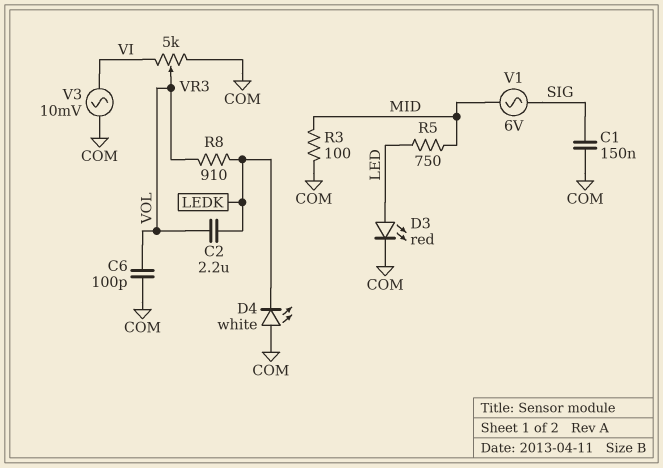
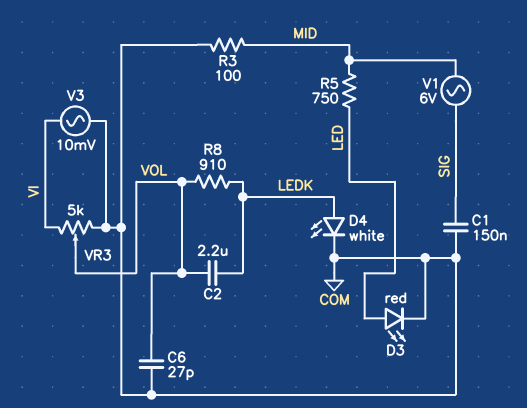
C6: 100pF (COM, VOL) -> 27pF (COM, VOL)
D4: LED white (A COM, K LEDK) -> LED white (A LEDK, K COM)

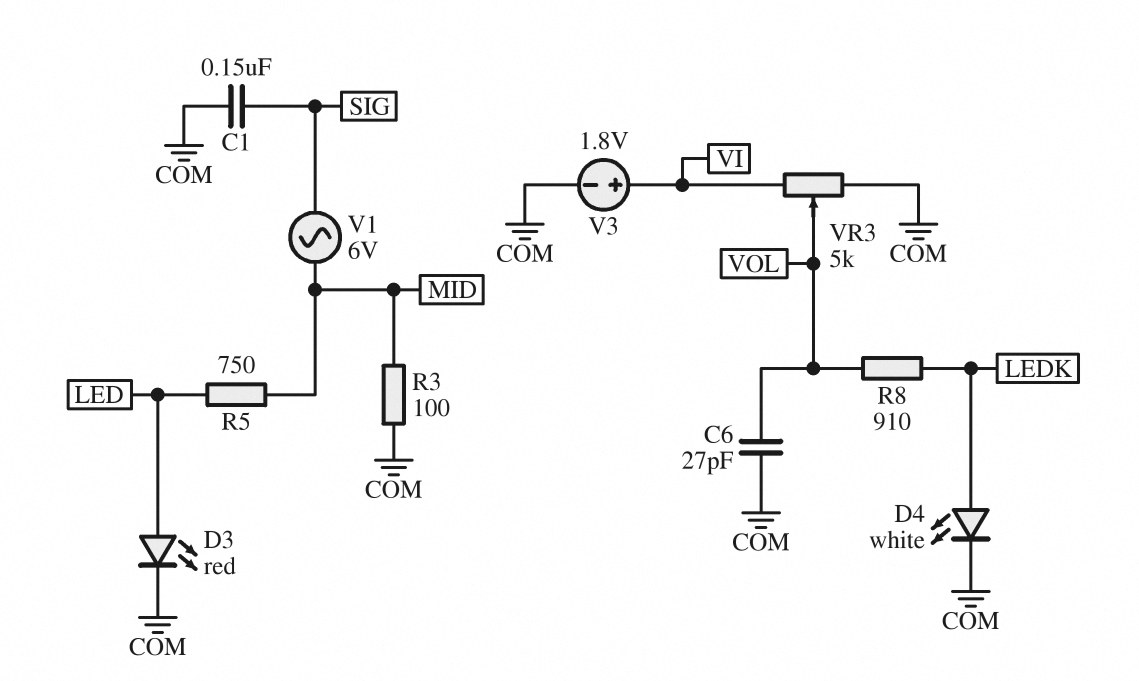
C2: 2.2uF (LEDK, VOL) -> none
V3: AC 10mV (COM, VI) -> 1.8V (plus VI, minus COM)

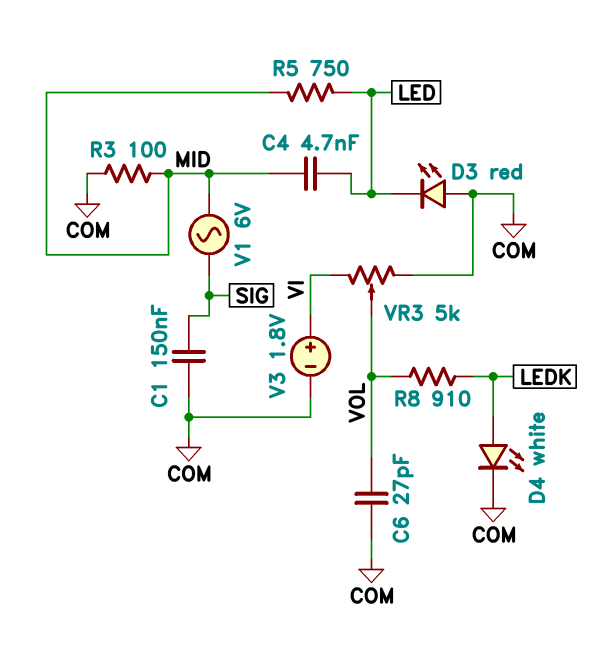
C4: none -> 4.7nF (LED, MID)
D3: LED red (A LED, K COM) -> LED red (A COM, K LED)

